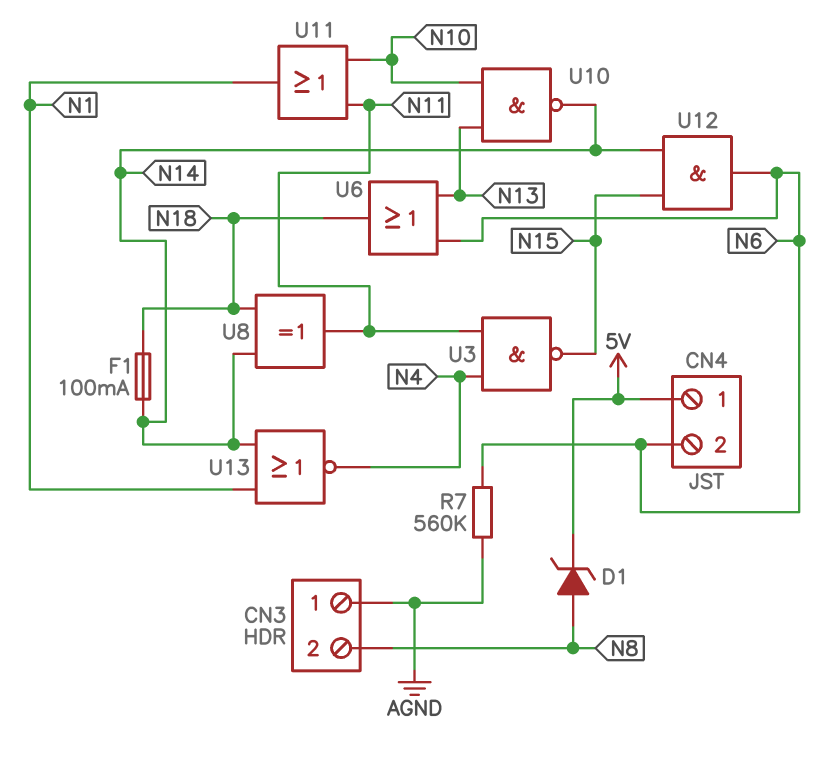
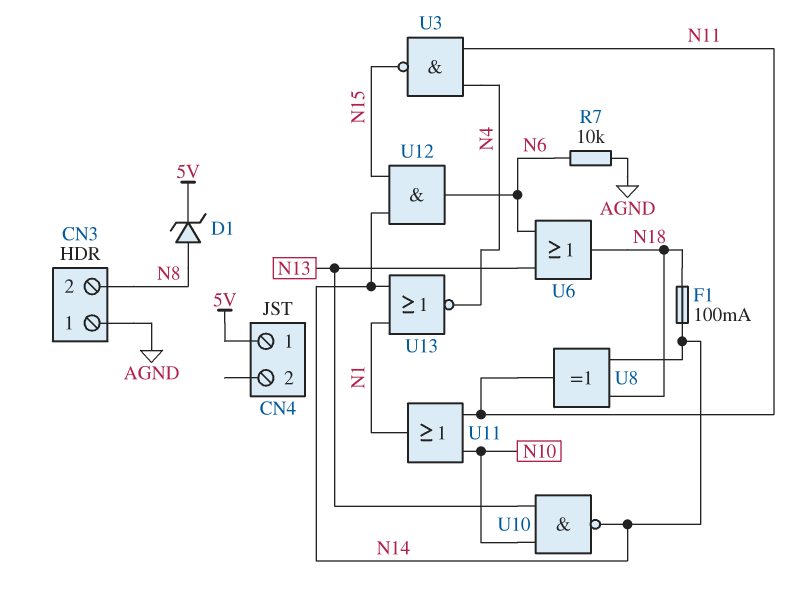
CN4 pin 2: N6 -> none
R7: 560k (AGND, N6) -> 10k (AGND, N6)

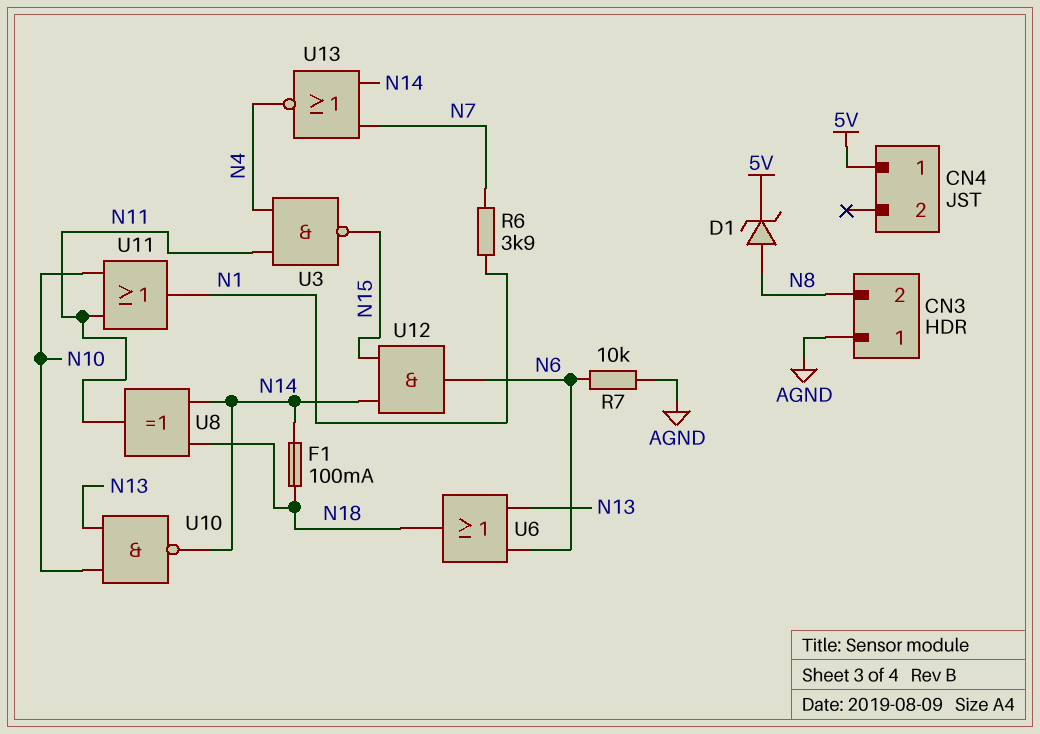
R6: none -> 3.9k (N1, N7)
U13: NOR (in N1, in N14, out N4) -> NOR (in N7, in N14, out N4)

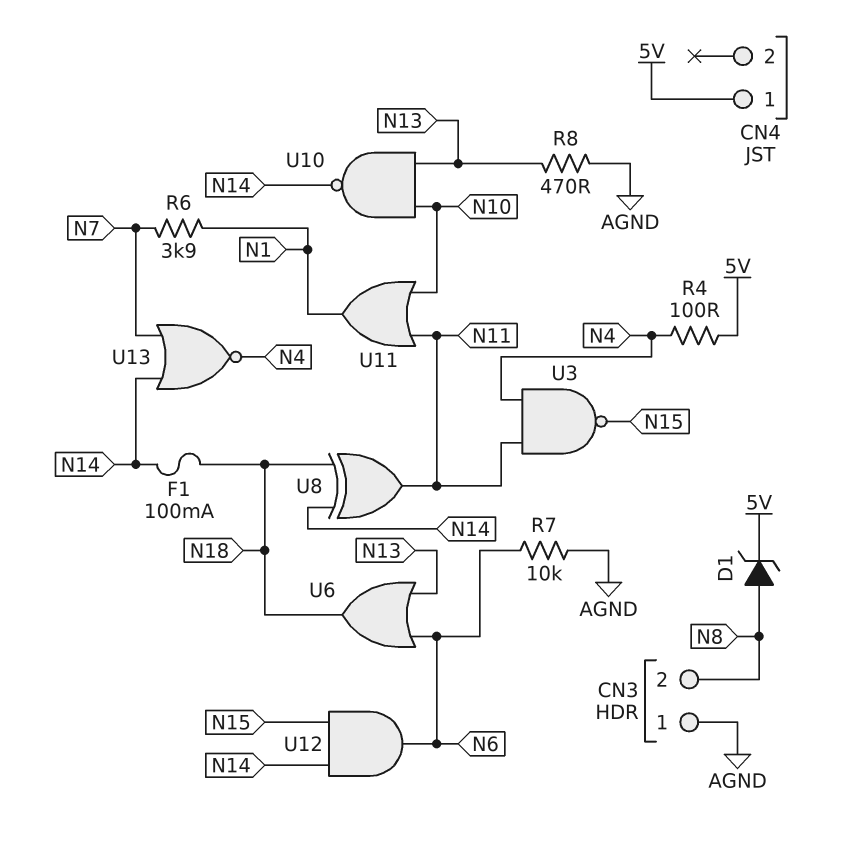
R4: none -> 100 (5V, N4)
R8: none -> 470 (AGND, N13)

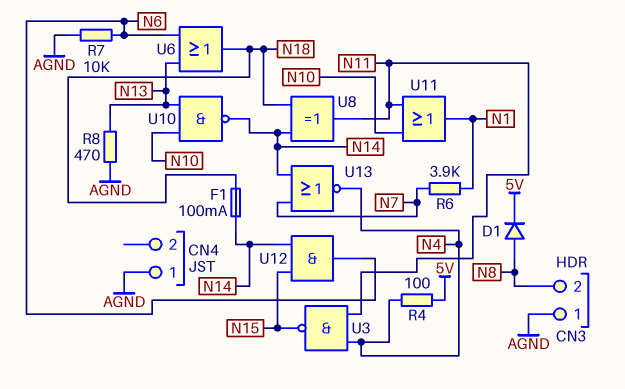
CN4 pin 1: 5V -> AGND
D1: zener (A N8, K 5V) -> diode (A N8, K 5V)

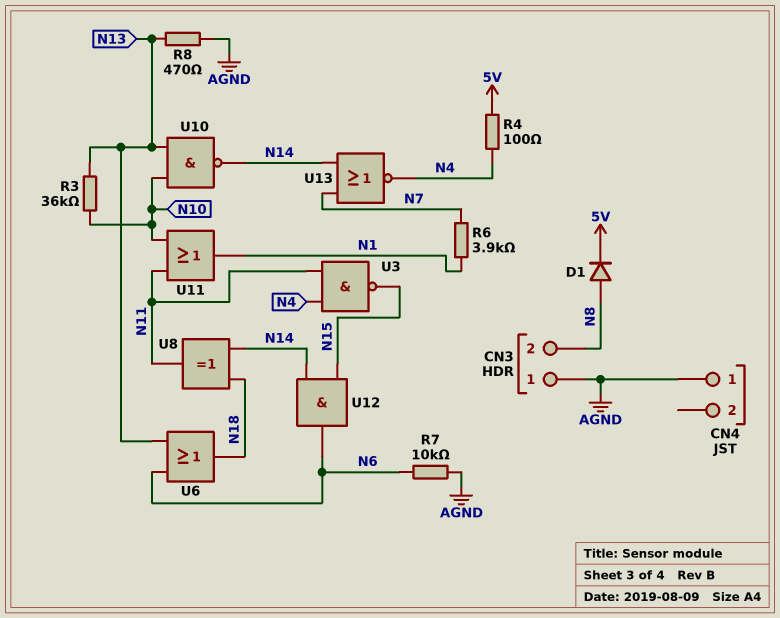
F1: 100mA (N14, N18) -> none
R3: none -> 36k (N10, N13)

